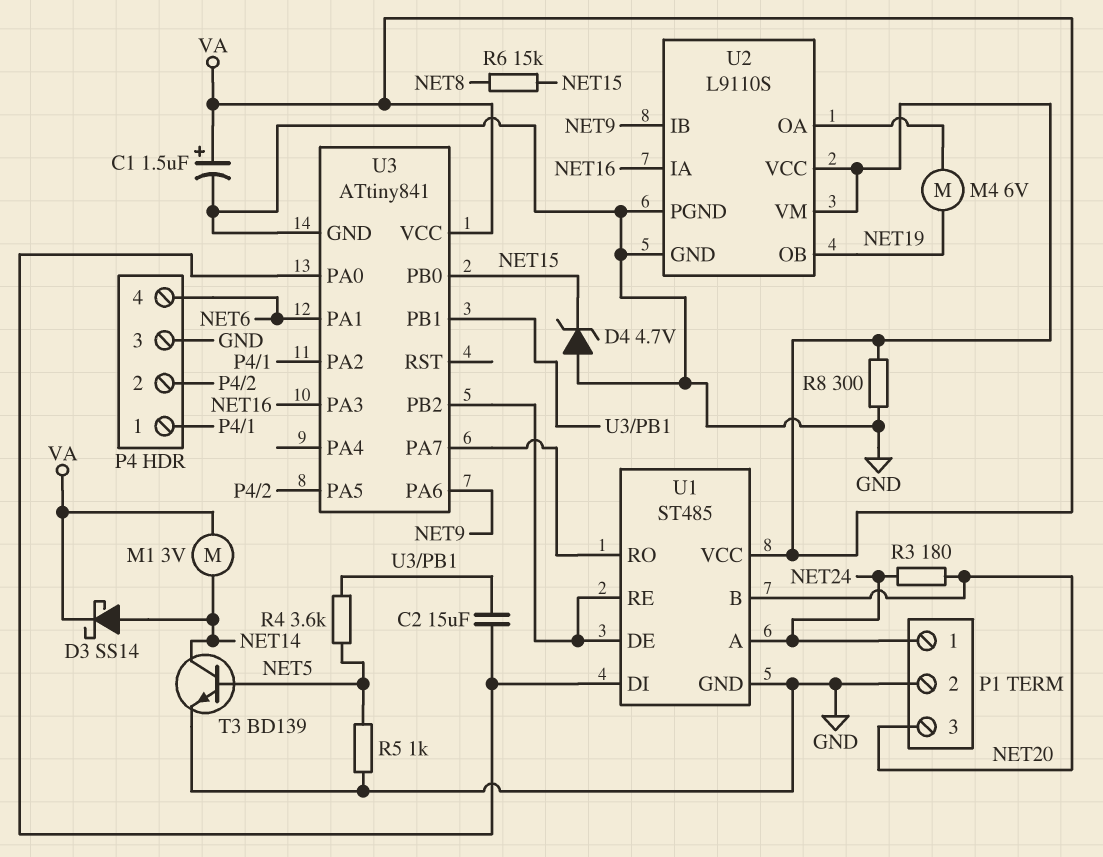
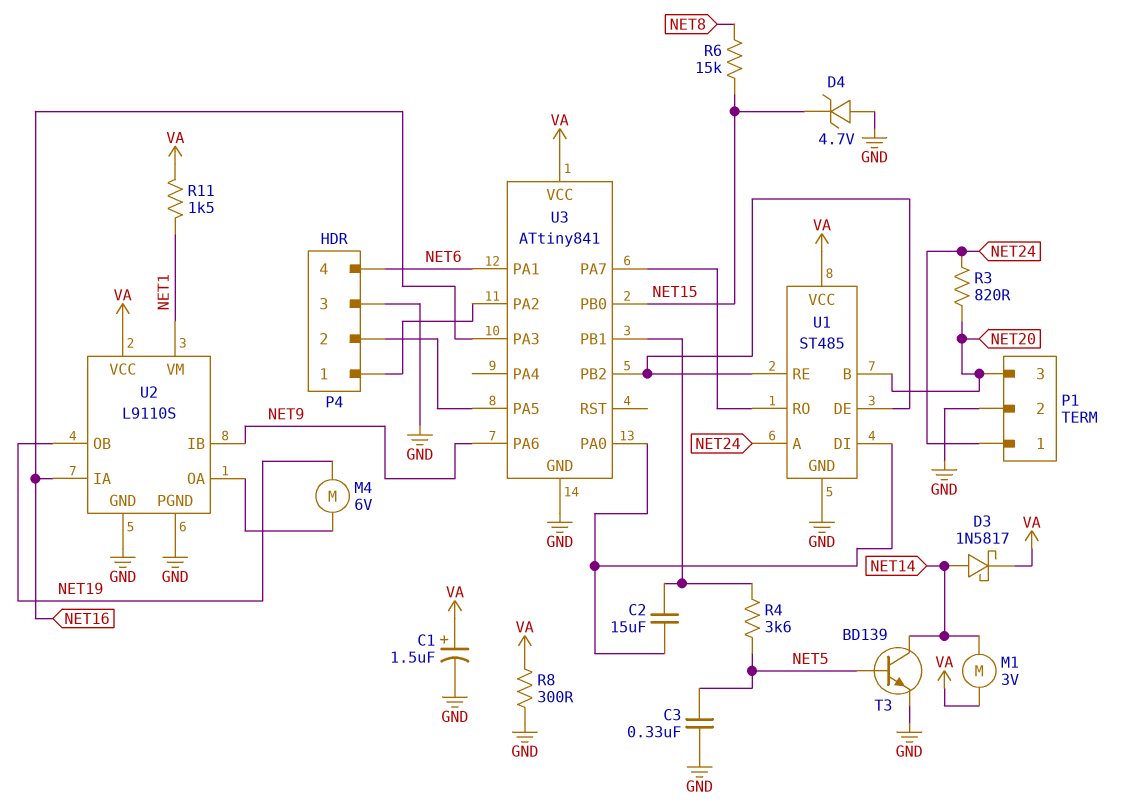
C3: none -> 330nF (GND, NET5)
D3: schottky SS14 (A NET14, K VA) -> schottky 1N5817 (A NET14, K VA)
R3: 180 (NET20, NET24) -> 820 (NET20, NET24)
R5: 1k (GND, NET5) -> none
R11: none -> 1.5k (NET1, VA)
U2 pin VM: VA -> NET1

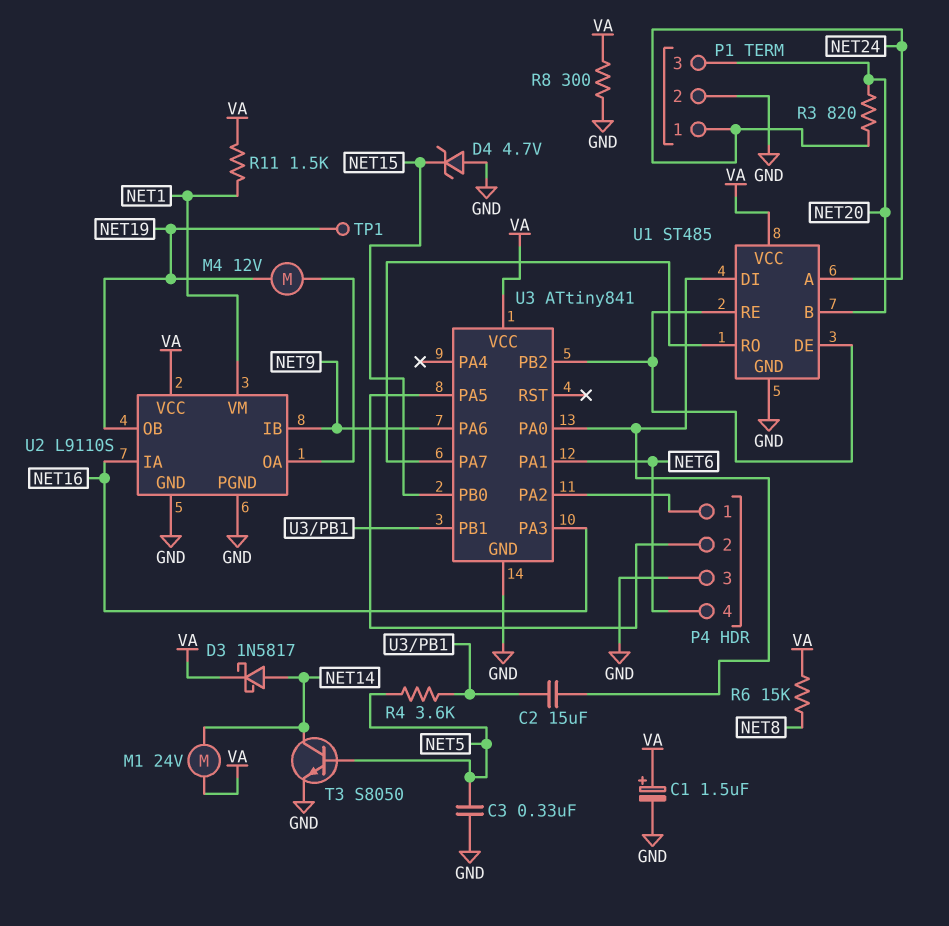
M1: motor 3V (NET14, VA) -> motor 24V (NET14, VA)
M4: motor 6V (NET19, U2/OA) -> motor 12V (NET19, U2/OA)
R6: 15k (NET8, NET15) -> 15k (NET8, VA)
T3: NPN BD139 (B NET5, C NET14, E GND) -> NPN S8050 (B NET5, C NET14, E GND)
TP1: none -> test point (NET19)

